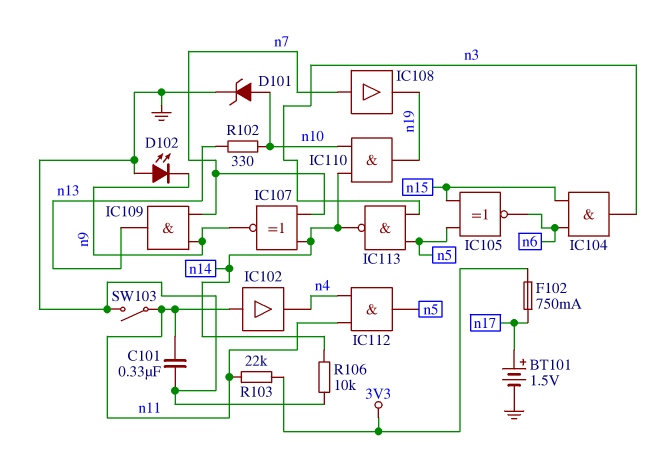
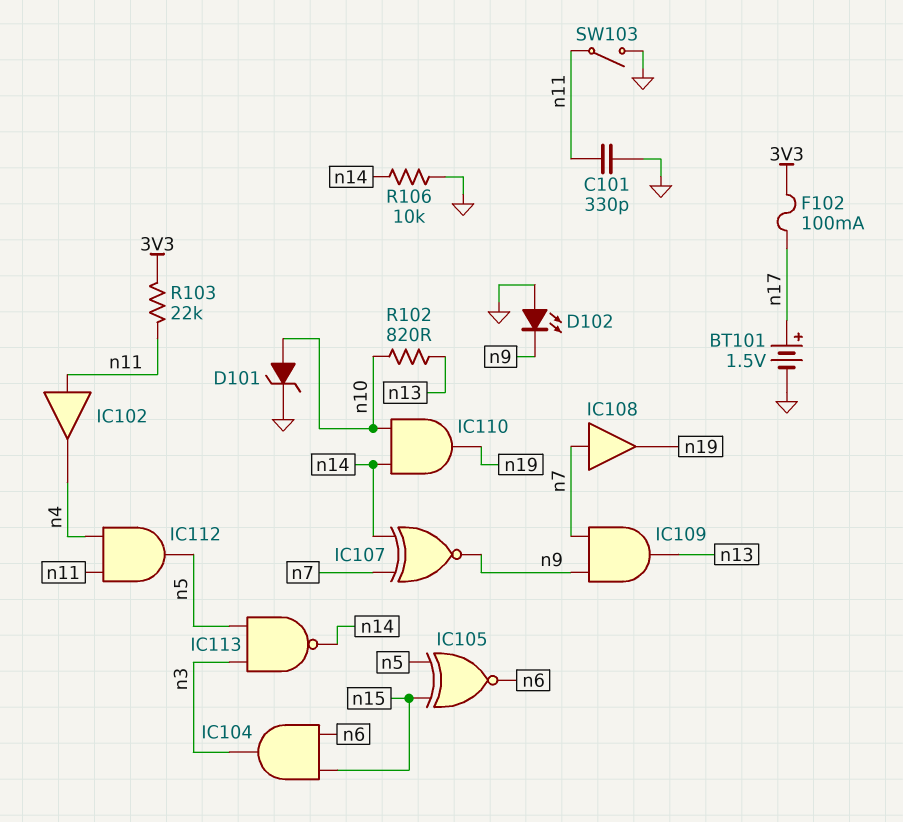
C101: 330nF (GND, n11) -> 330pF (GND, n11)
F102: 750mA (3V3, n17) -> 100mA (3V3, n17)
R102: 330 (n10, n13) -> 820 (n10, n13)

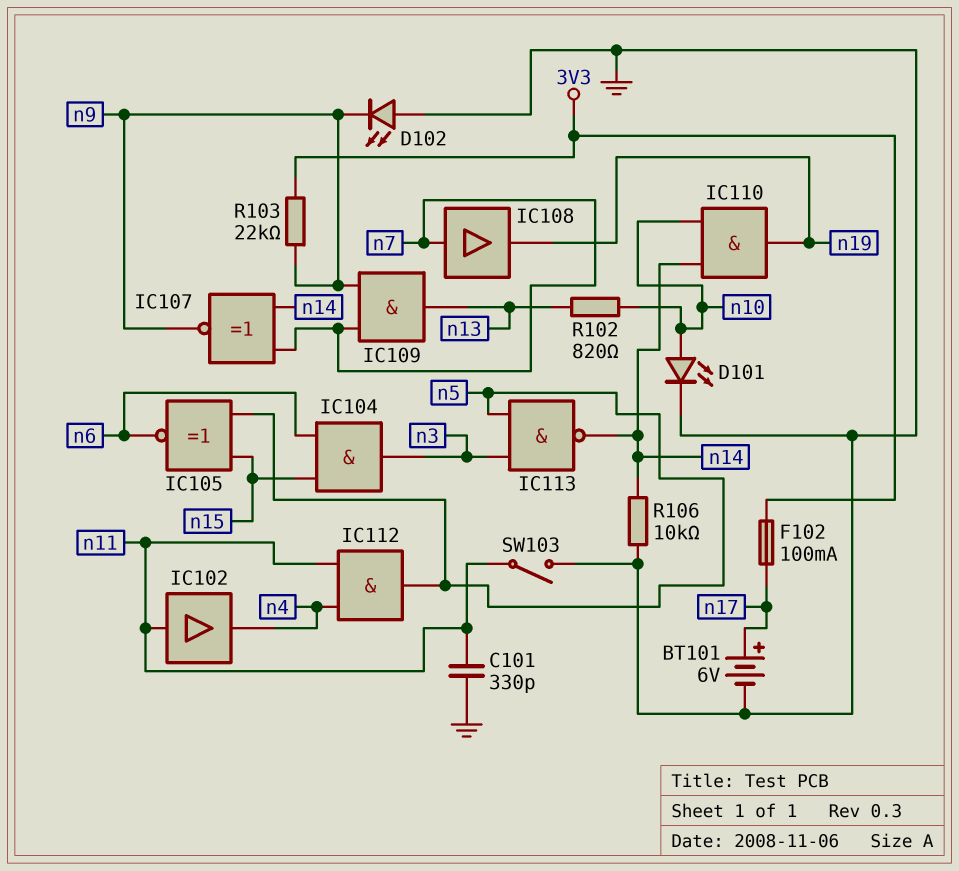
BT101: 1.5V (plus n17, minus GND) -> 6V (plus n17, minus GND)
D101: zener (A n10, K GND) -> LED (A n10, K GND)
R103: 22k (3V3, n11) -> 22k (3V3, n9)

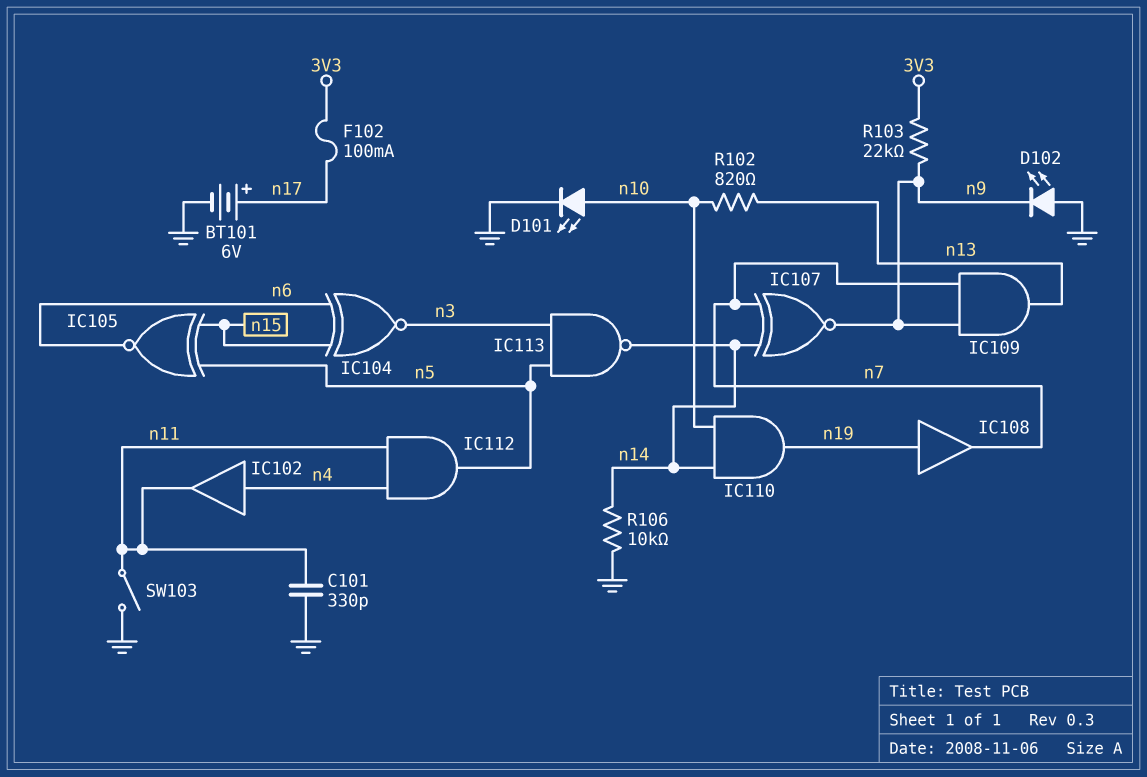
IC102: buffer (in n11, out n4) -> buffer (in n4, out n11)
IC104: AND (in n6, in n15, out n3) -> XNOR (in n6, in n15, out n3)
IC108: buffer (in n7, out n19) -> buffer (in n19, out n7)

